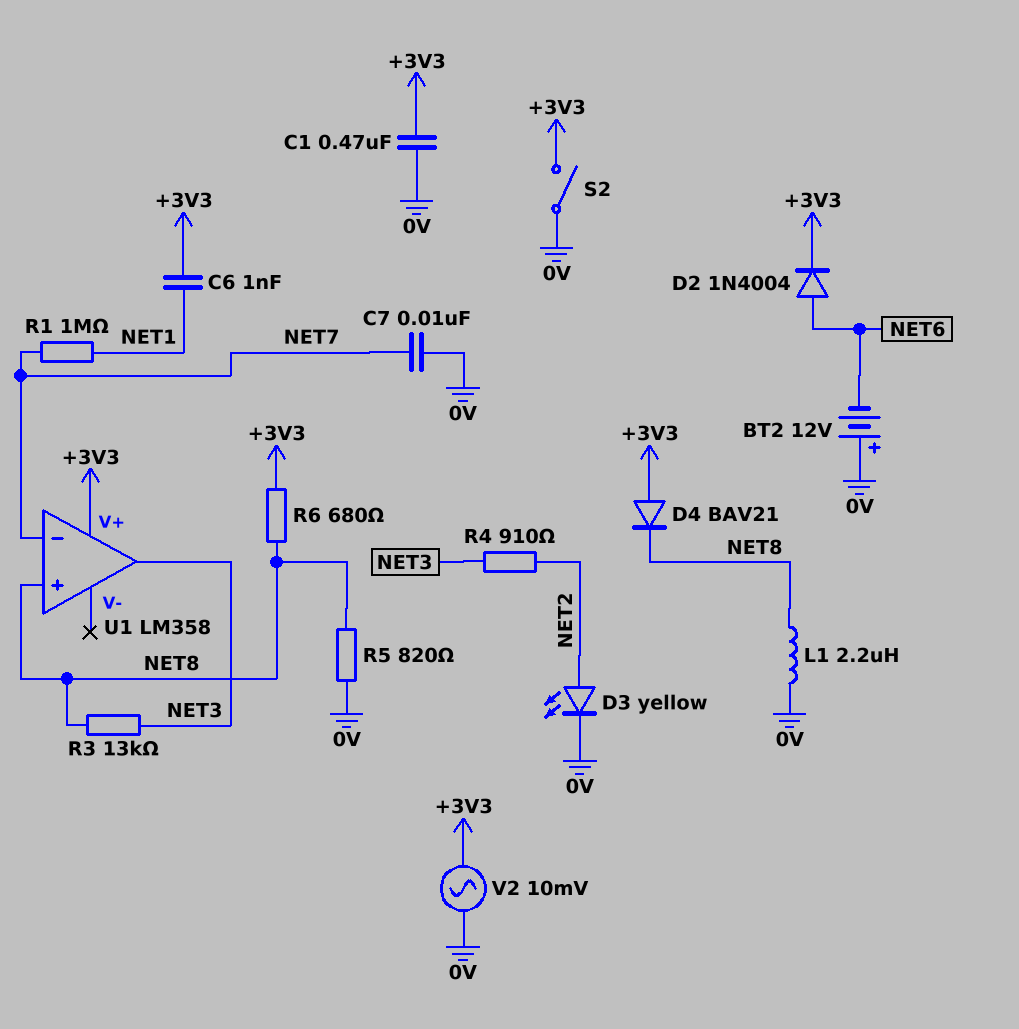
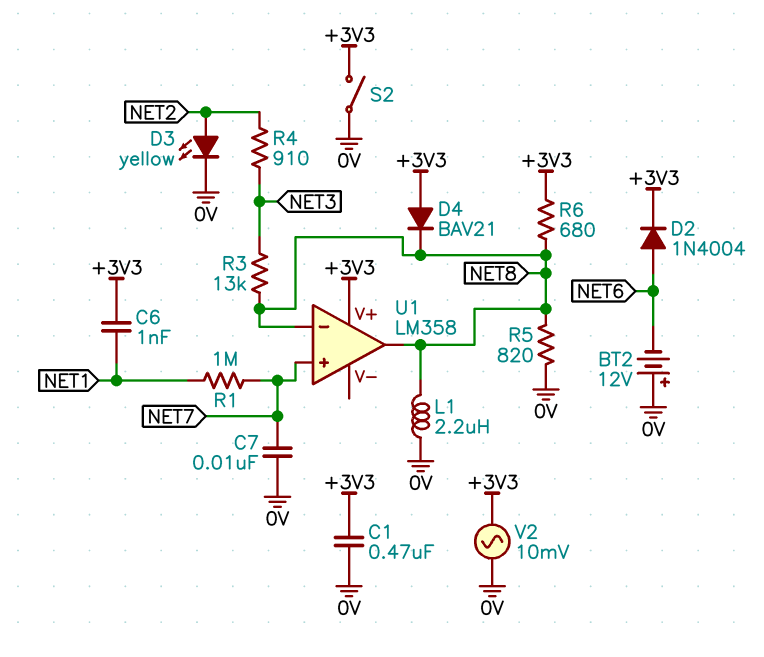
U1 pin in+: NET8 -> NET7
U1 pin in-: NET7 -> NET8
U1 pin out: NET3 -> NET8

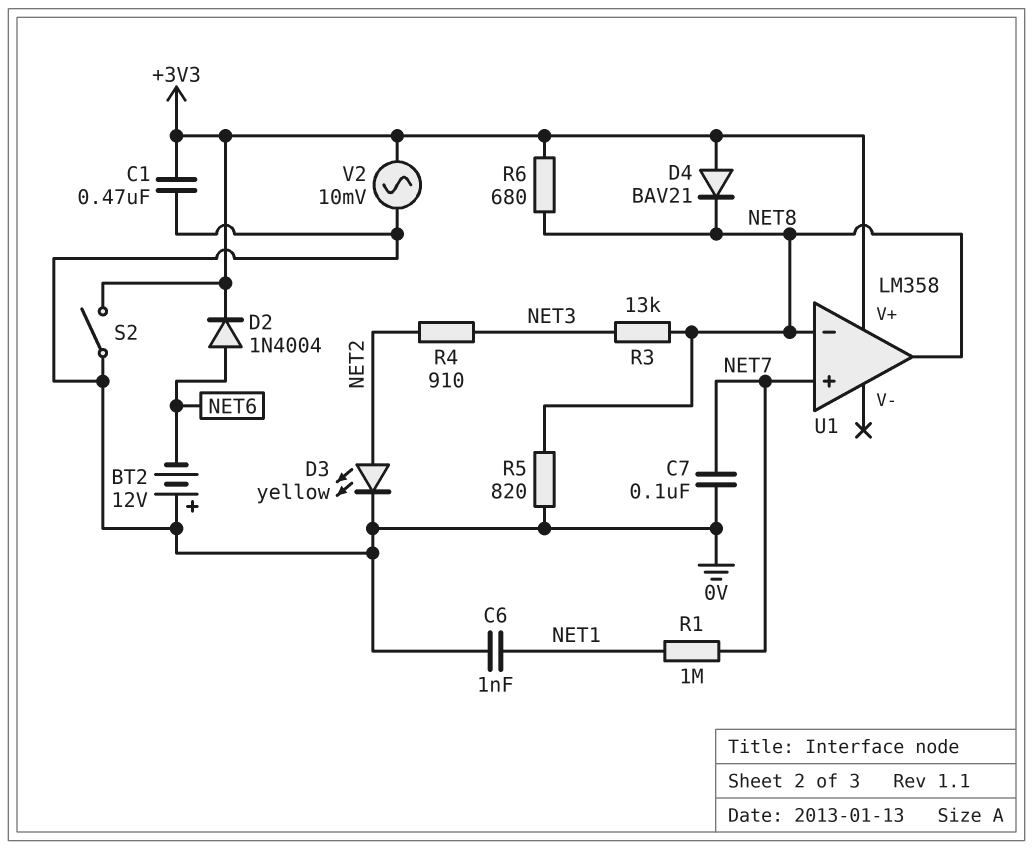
C6: 1nF (+3V3, NET1) -> 1nF (0V, NET1)
C7: 10nF (0V, NET7) -> 100nF (0V, NET7)
L1: 2.2uH (0V, NET8) -> none

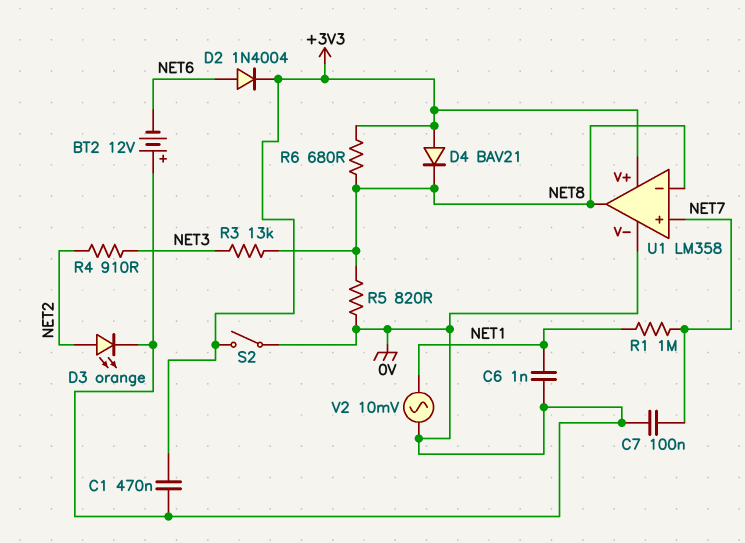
D3: LED yellow (A NET2, K 0V) -> LED orange (A NET2, K 0V)
U1 pin V-: none -> 0V
V2: AC 10mV (+3V3, 0V) -> AC 10mV (0V, NET1)

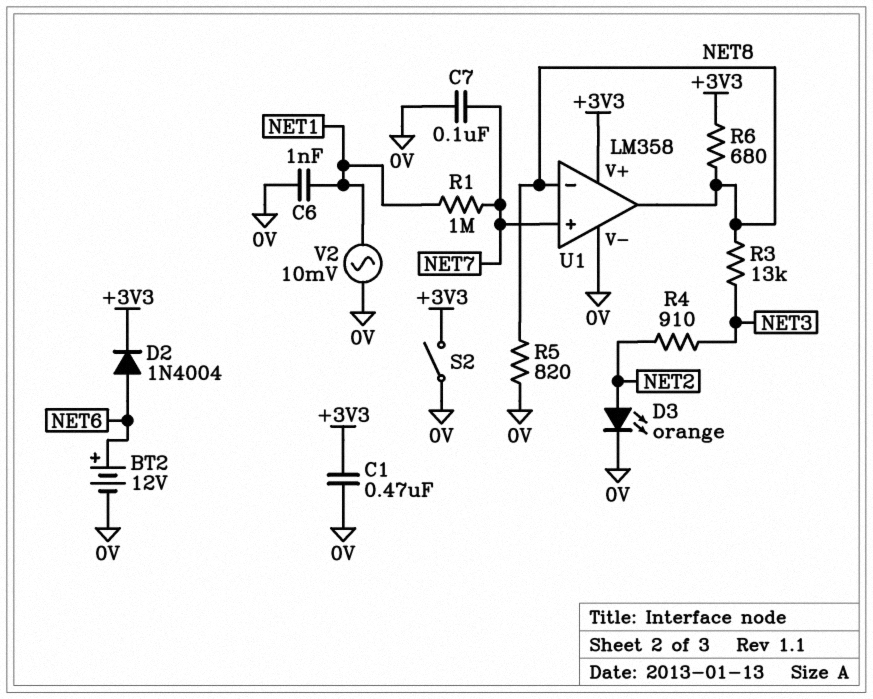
BT2: 12V (plus 0V, minus NET6) -> 12V (plus NET6, minus 0V)
D4: diode BAV21 (A +3V3, K NET8) -> none

